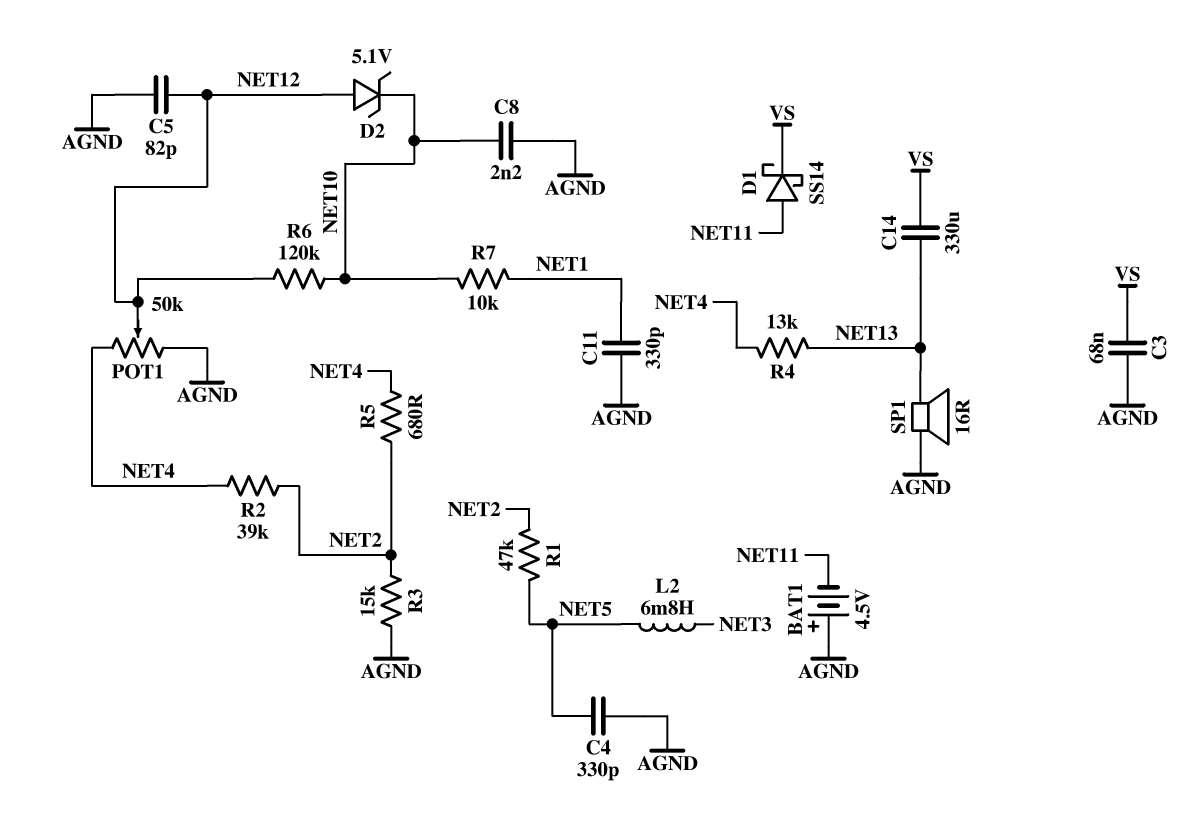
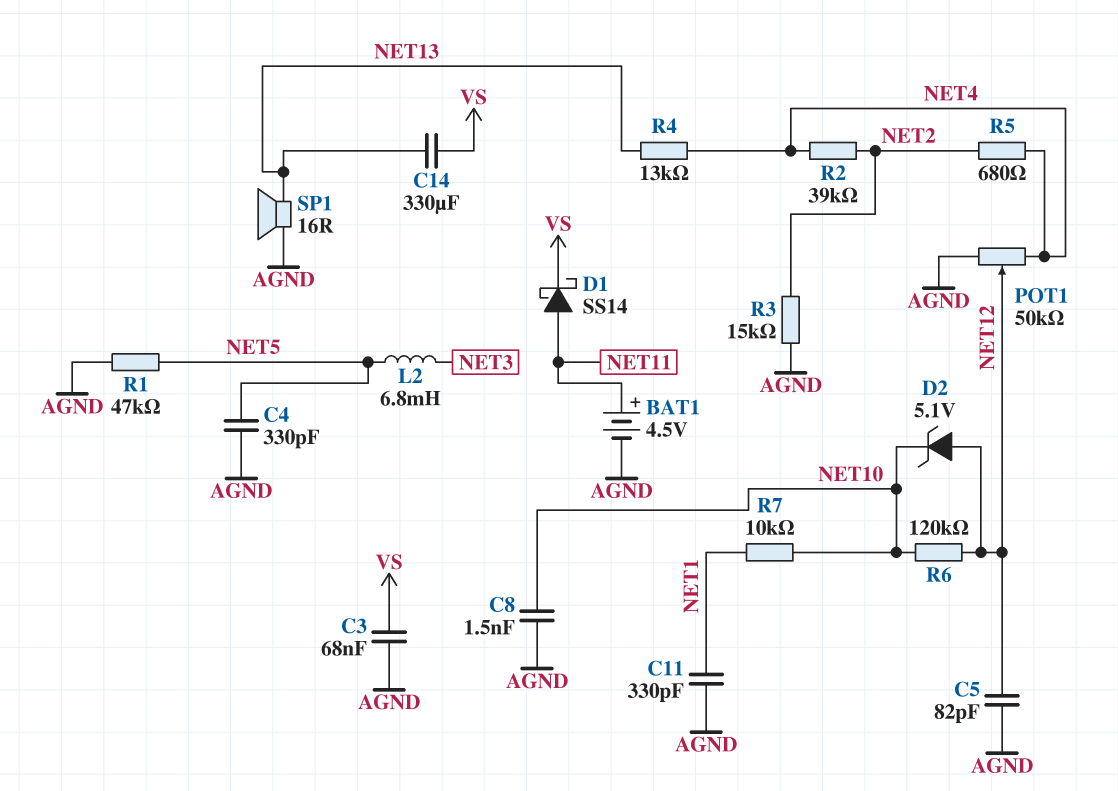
BAT1: 4.5V (plus AGND, minus NET11) -> 4.5V (plus NET11, minus AGND)
C8: 2.2nF (AGND, NET10) -> 1.5nF (AGND, NET10)
R1: 47k (NET2, NET5) -> 47k (AGND, NET5)

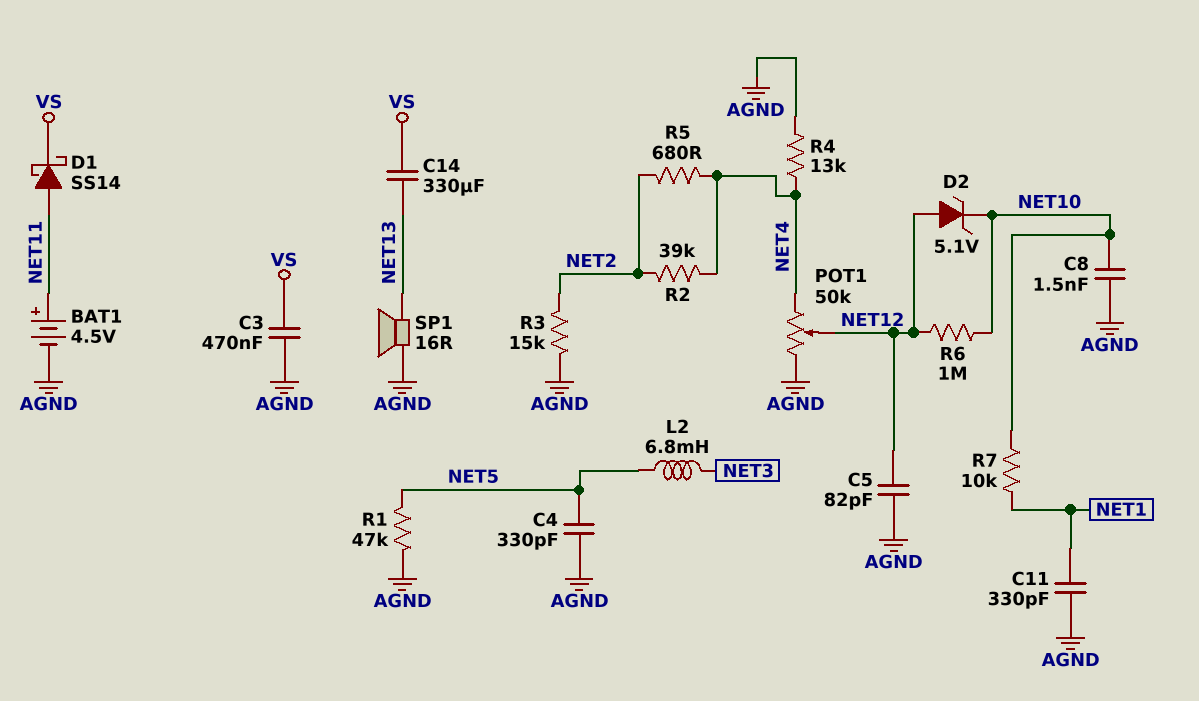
C3: 68nF (AGND, VS) -> 470nF (AGND, VS)
R4: 13k (NET4, NET13) -> 13k (AGND, NET4)
R6: 120k (NET10, NET12) -> 1M (NET10, NET12)

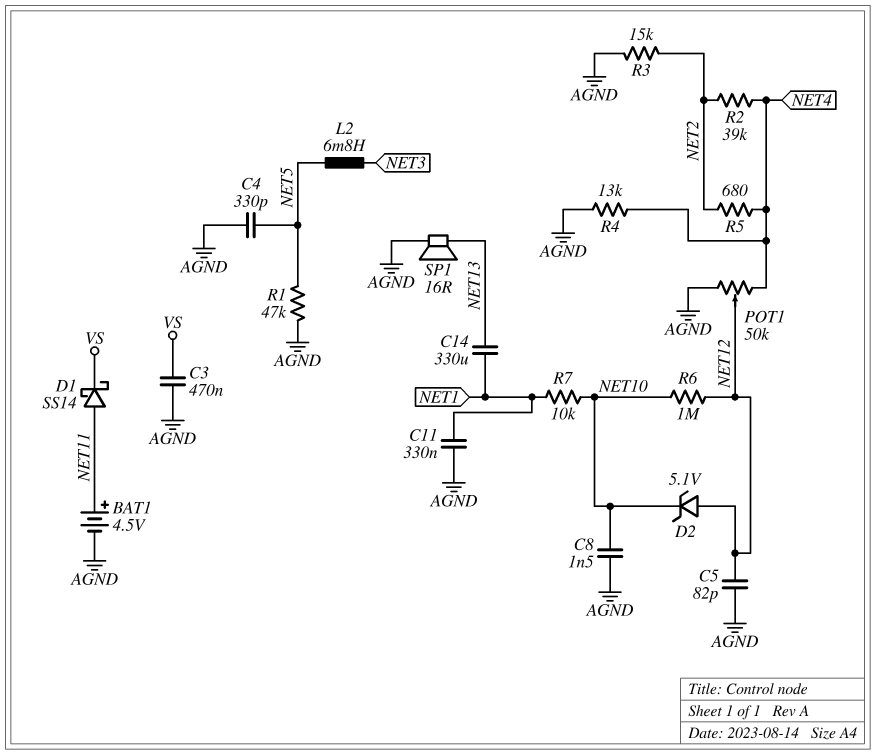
C11: 330pF (AGND, NET1) -> 330nF (AGND, NET1)
C14: 330uF (NET13, VS) -> 330uF (NET1, NET13)

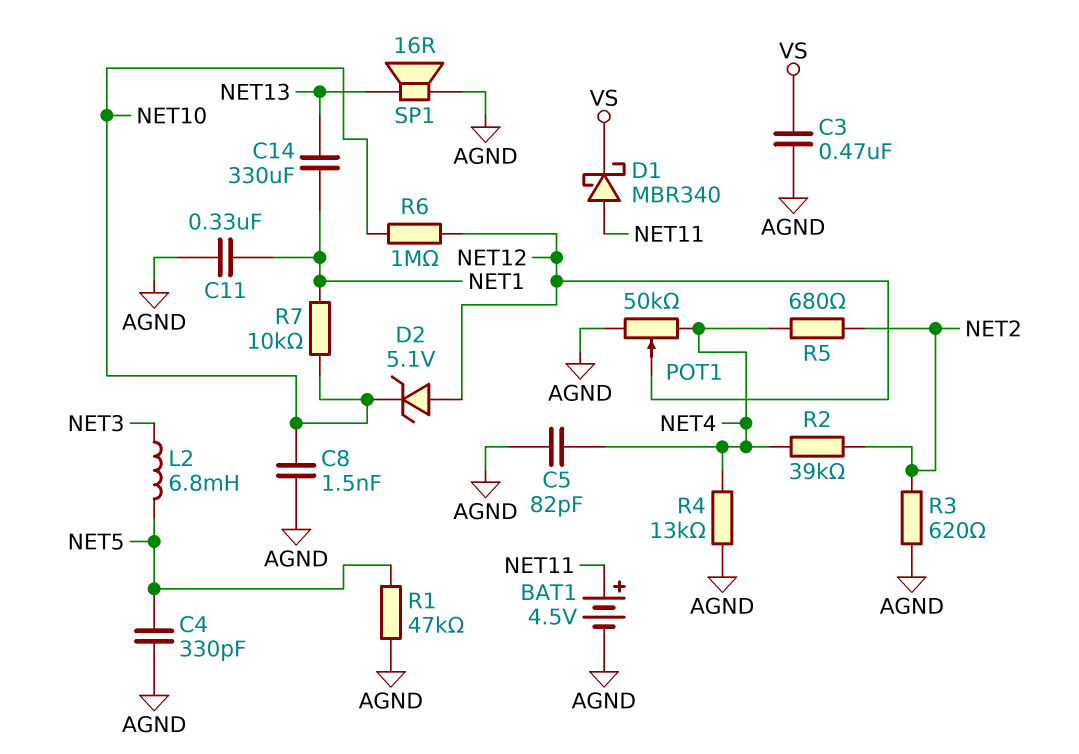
C5: 82pF (AGND, NET12) -> 82pF (AGND, NET4)
D1: schottky SS14 (A NET11, K VS) -> schottky MBR340 (A NET11, K VS)
R3: 15k (AGND, NET2) -> 620 (AGND, NET2)

